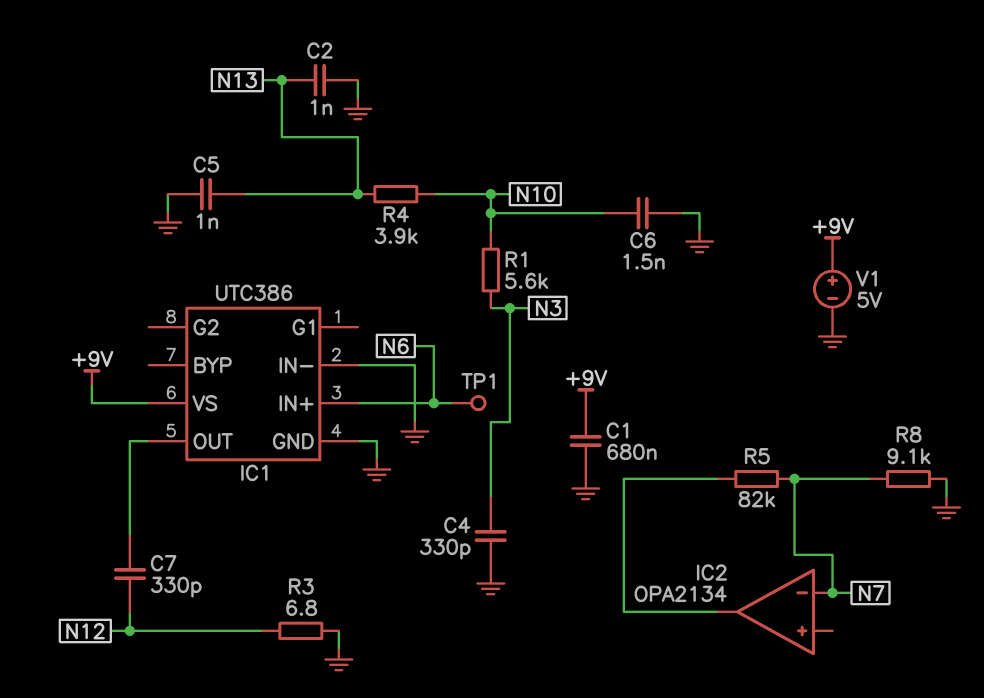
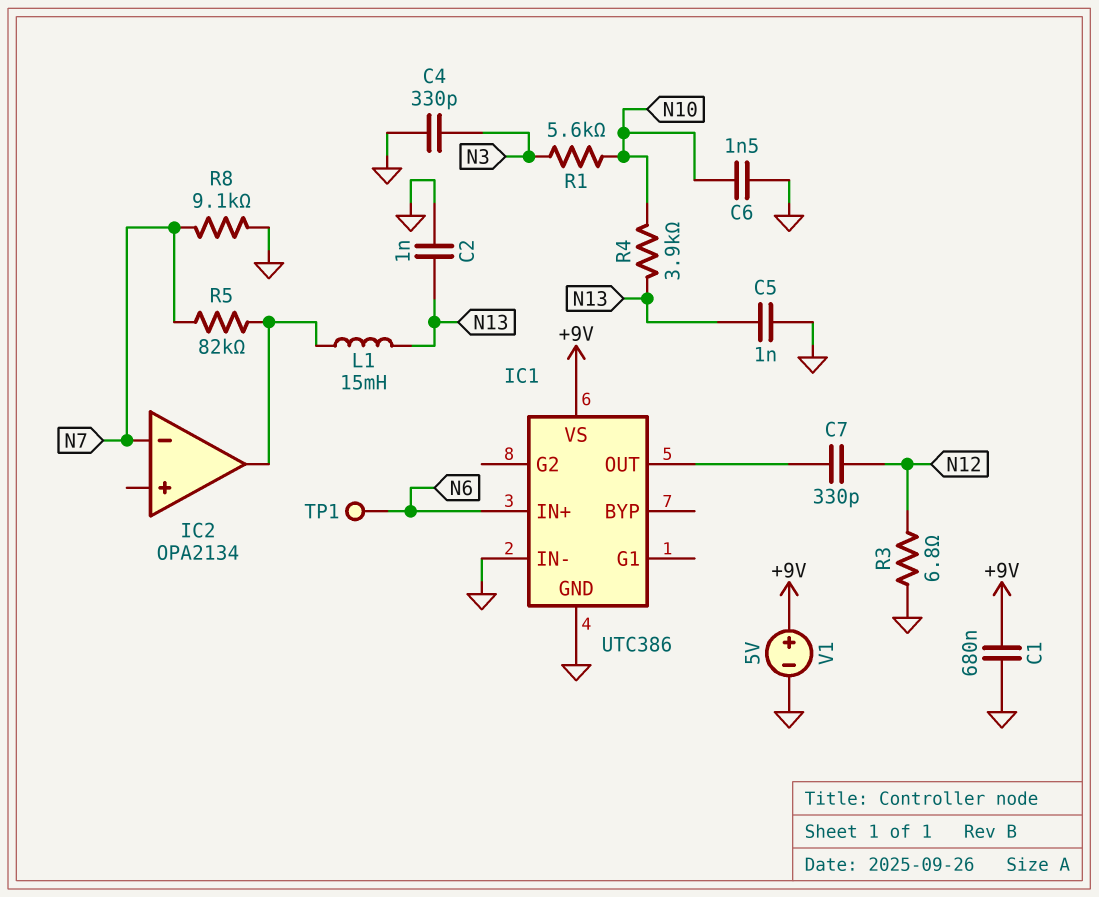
L1: none -> 15mH (IC2/out, N13)

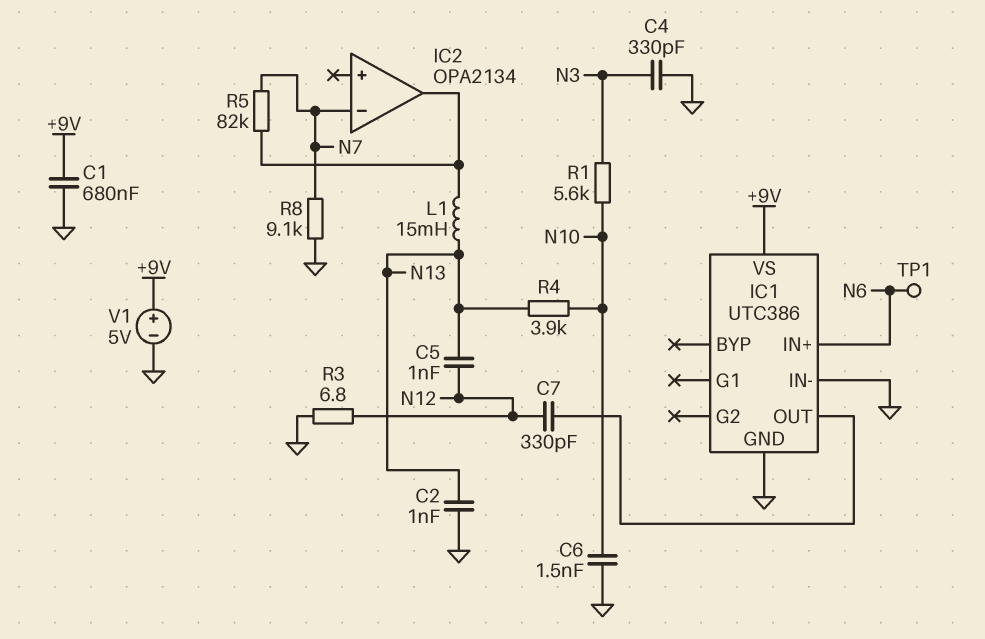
C5: 1nF (GND, N13) -> 1nF (N12, N13)

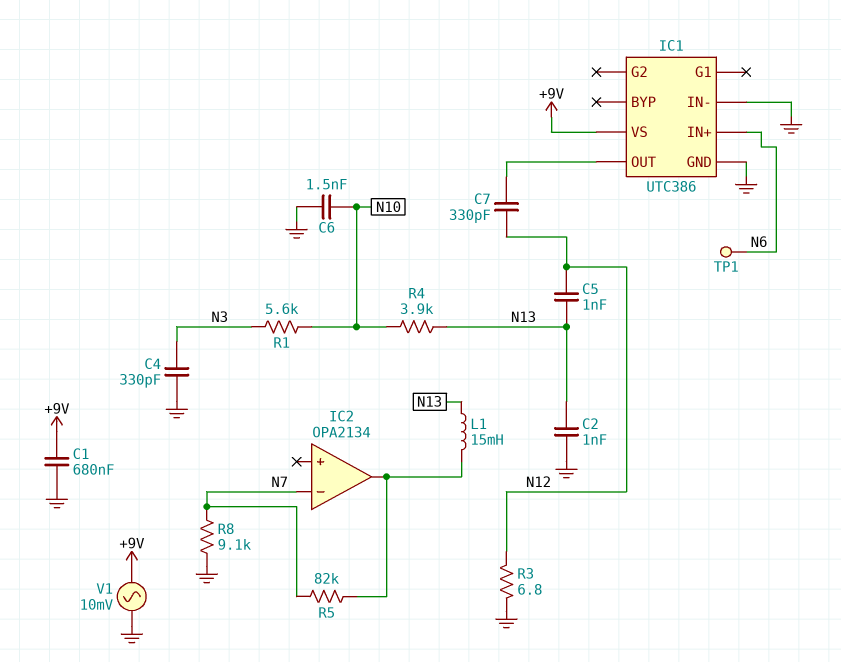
V1: 5V (plus +9V, minus GND) -> AC 10mV (+9V, GND)

